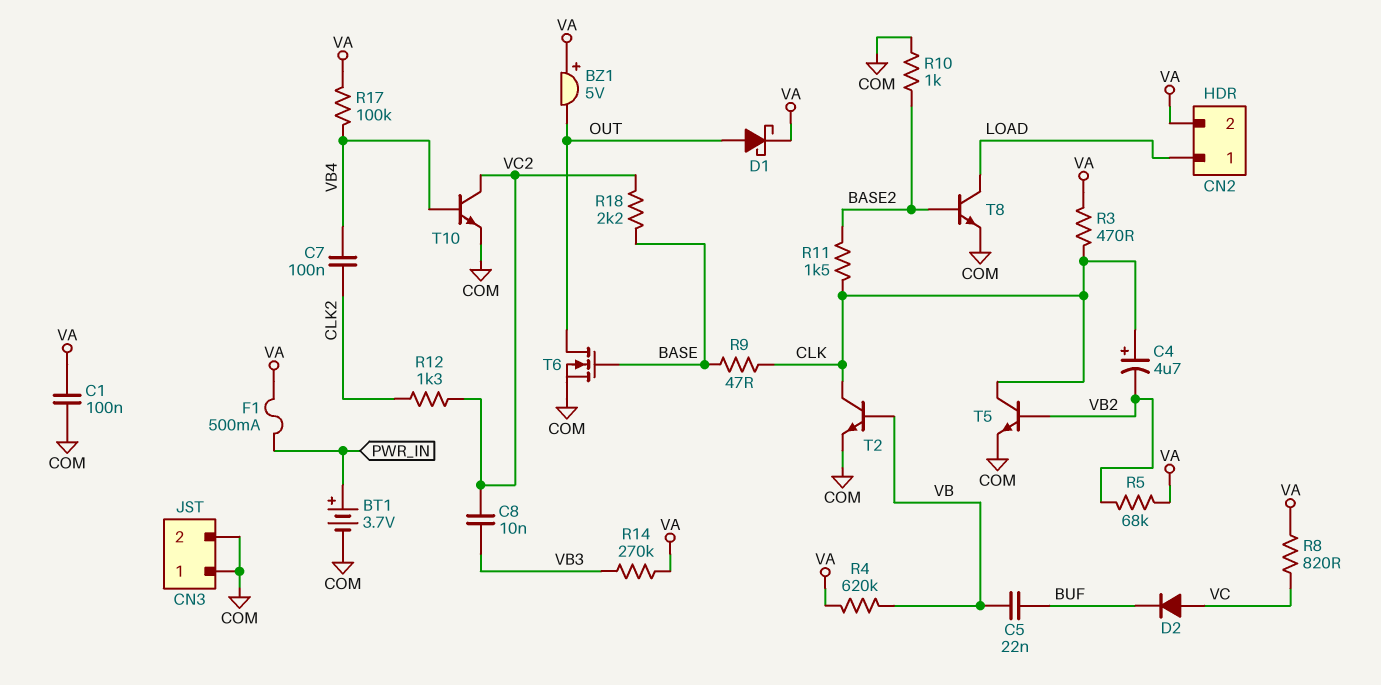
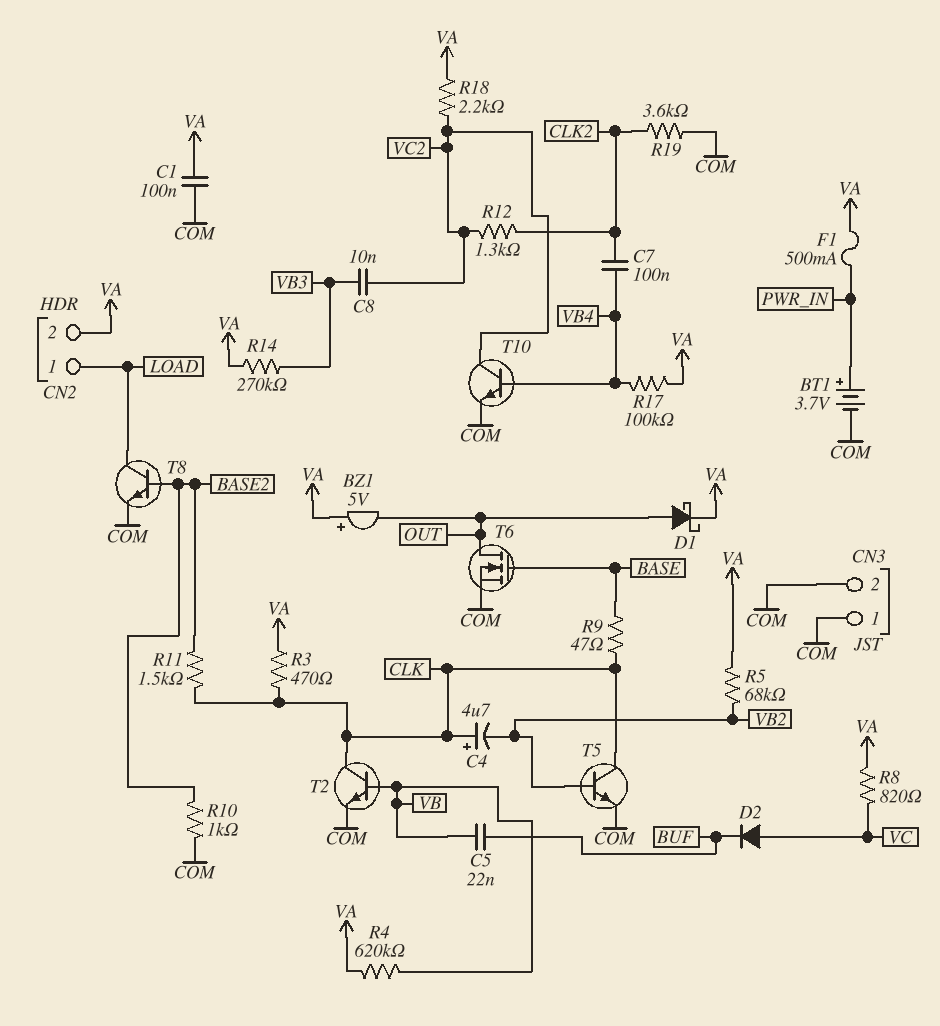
R18: 2.2k (BASE, VC2) -> 2.2k (VA, VC2)
R19: none -> 3.6k (CLK2, COM)

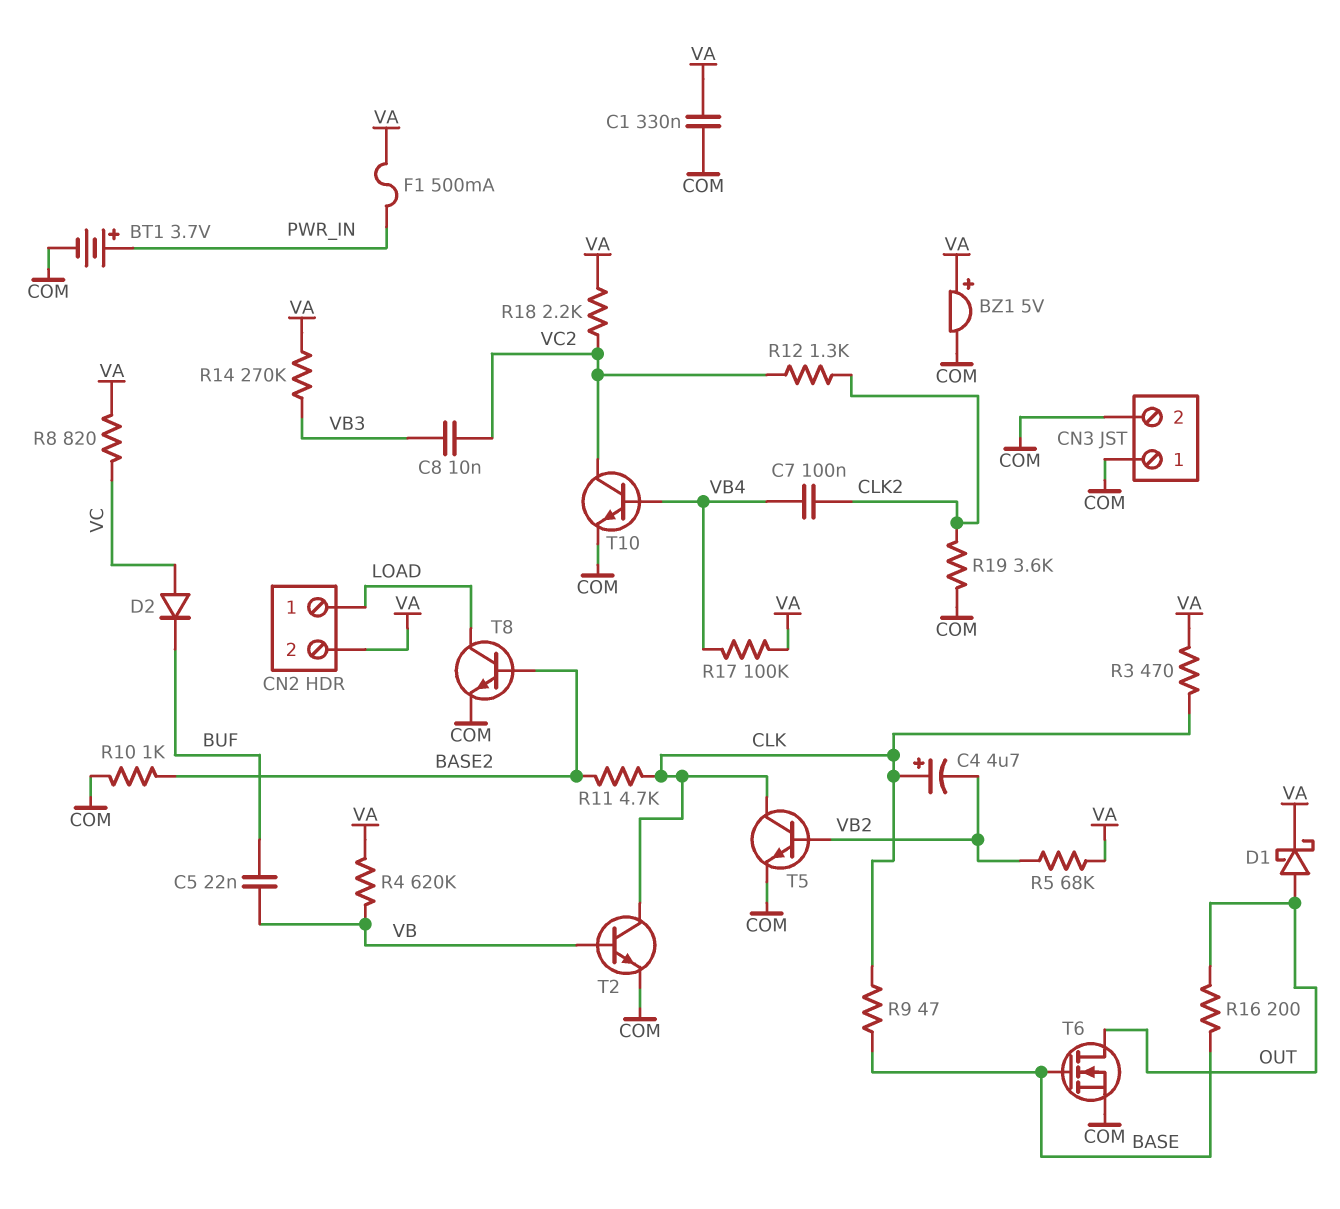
BZ1: buzzer 5V (plus VA, minus OUT) -> buzzer 5V (plus VA, minus COM)
C1: 100nF (COM, VA) -> 330nF (COM, VA)
R11: 1.5k (BASE2, CLK) -> 4.7k (BASE2, CLK)
R16: none -> 200 (BASE, OUT)

